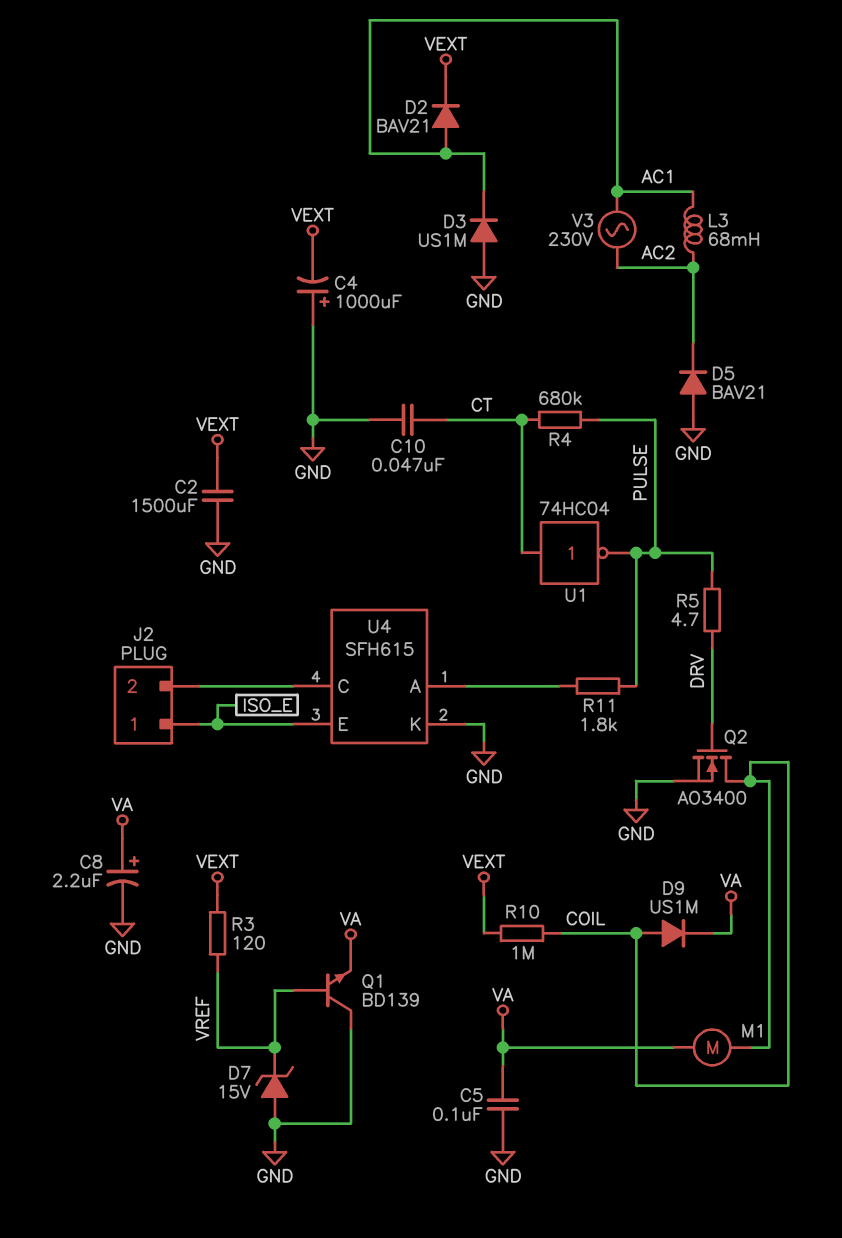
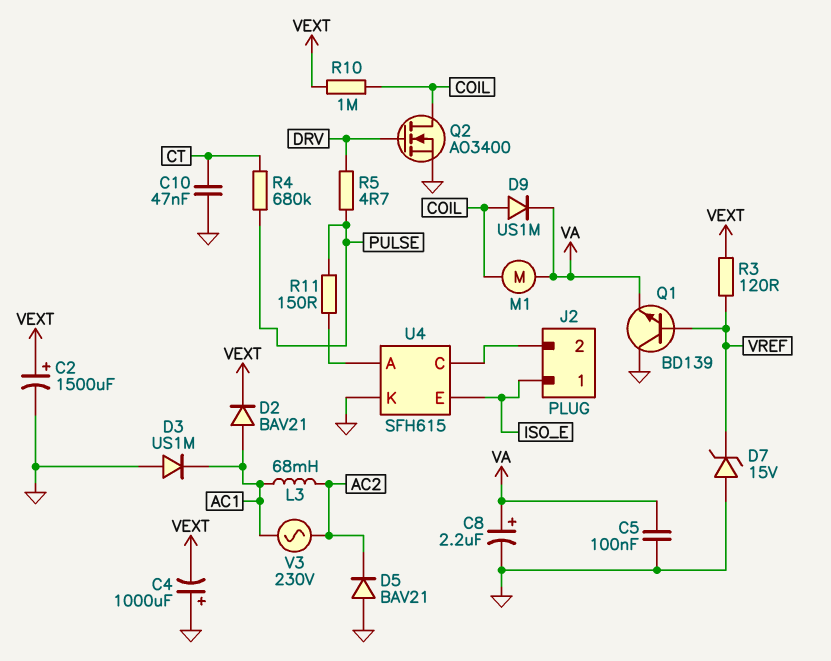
C2: 1500uF (GND, VEXT) -> 1500uF (plus VEXT, minus GND)
R11: 1.8k (PULSE, U4/A) -> 150 (PULSE, U4/A)
U1: NOT 74HC04 (in CT, out PULSE) -> none

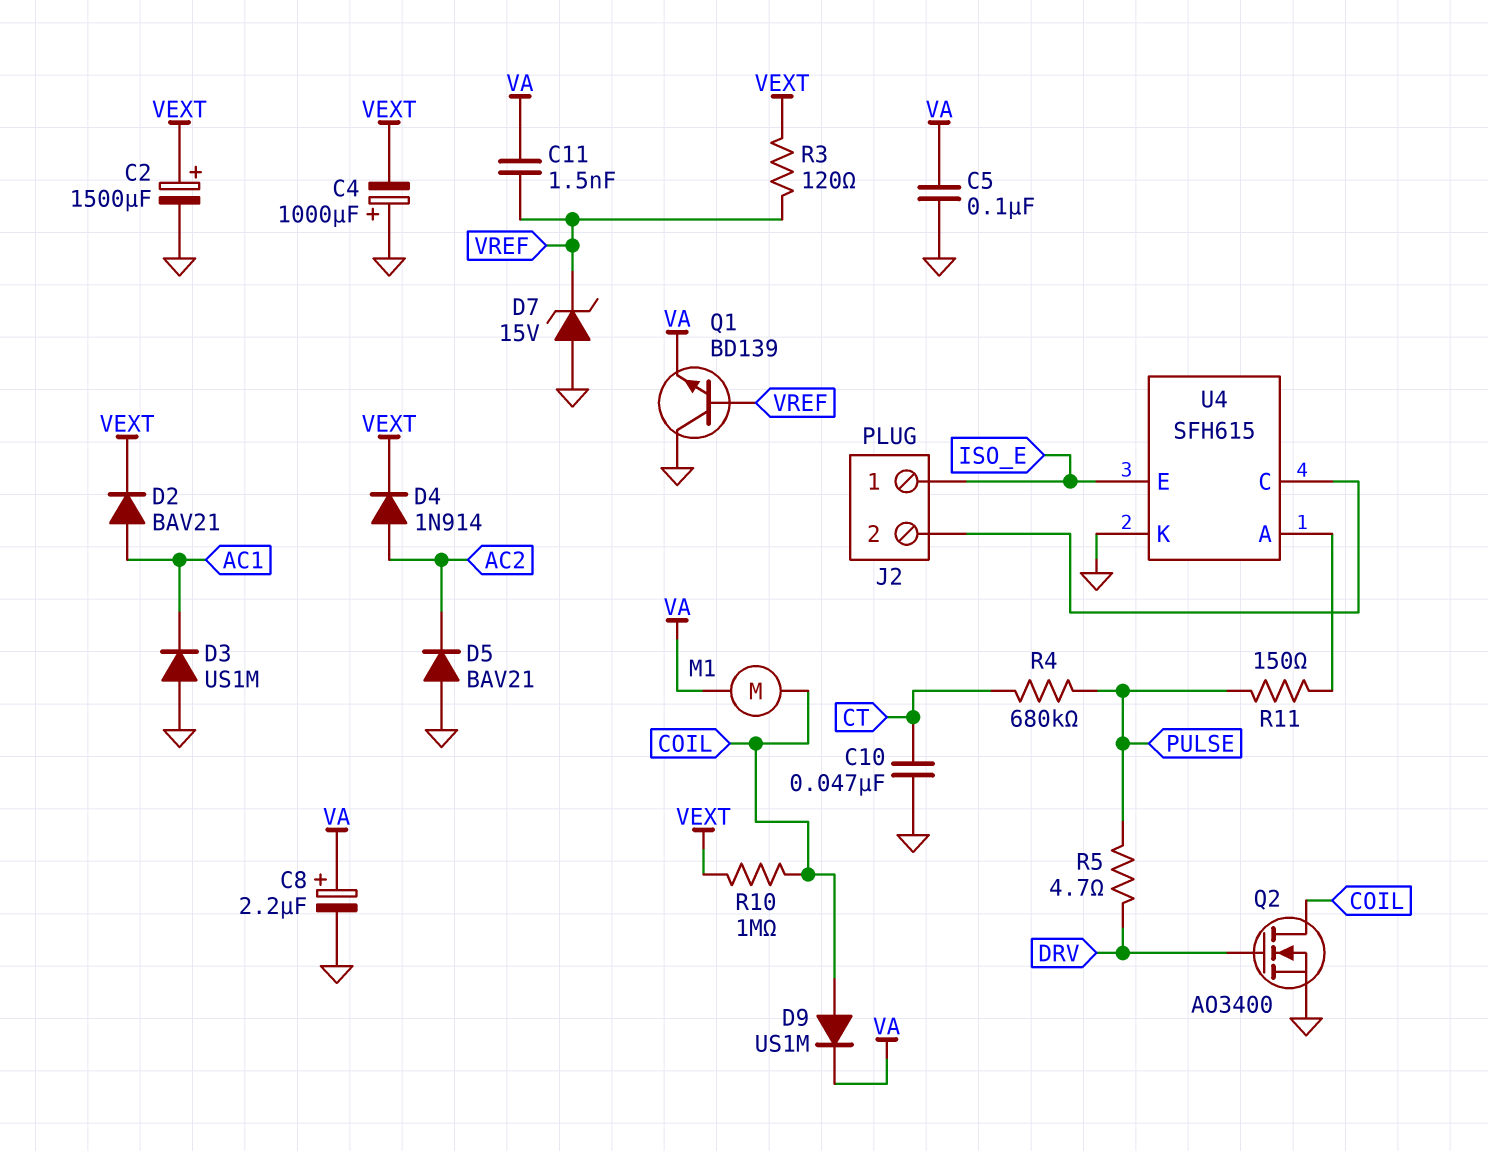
C11: none -> 1.5nF (VA, VREF)
D4: none -> diode 1N914 (A AC2, K VEXT)
L3: 68mH (AC1, AC2) -> none
V3: AC 230V (AC1, AC2) -> none

